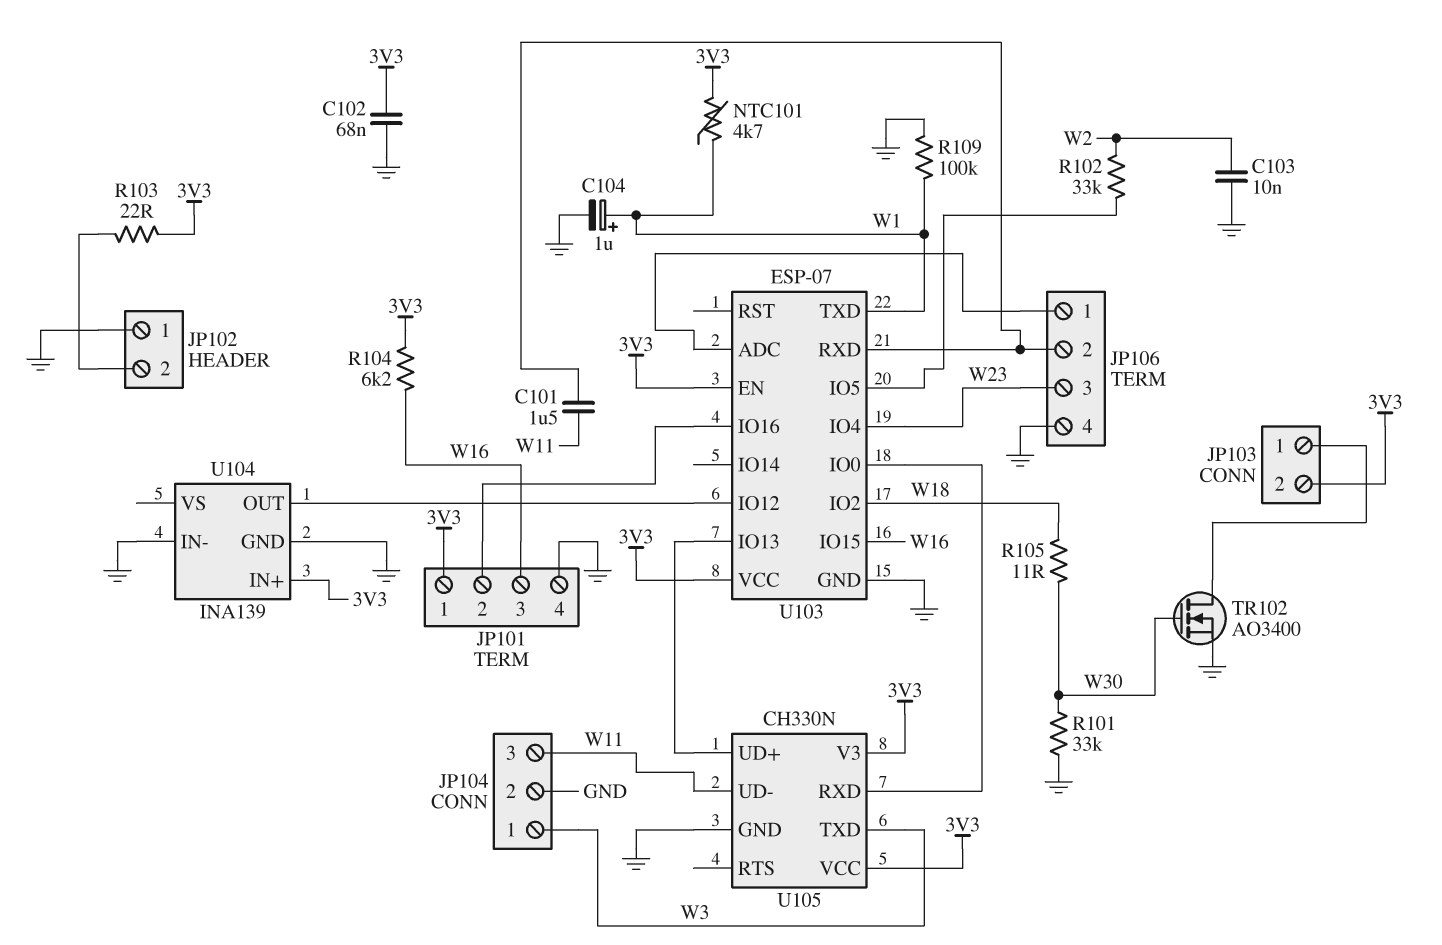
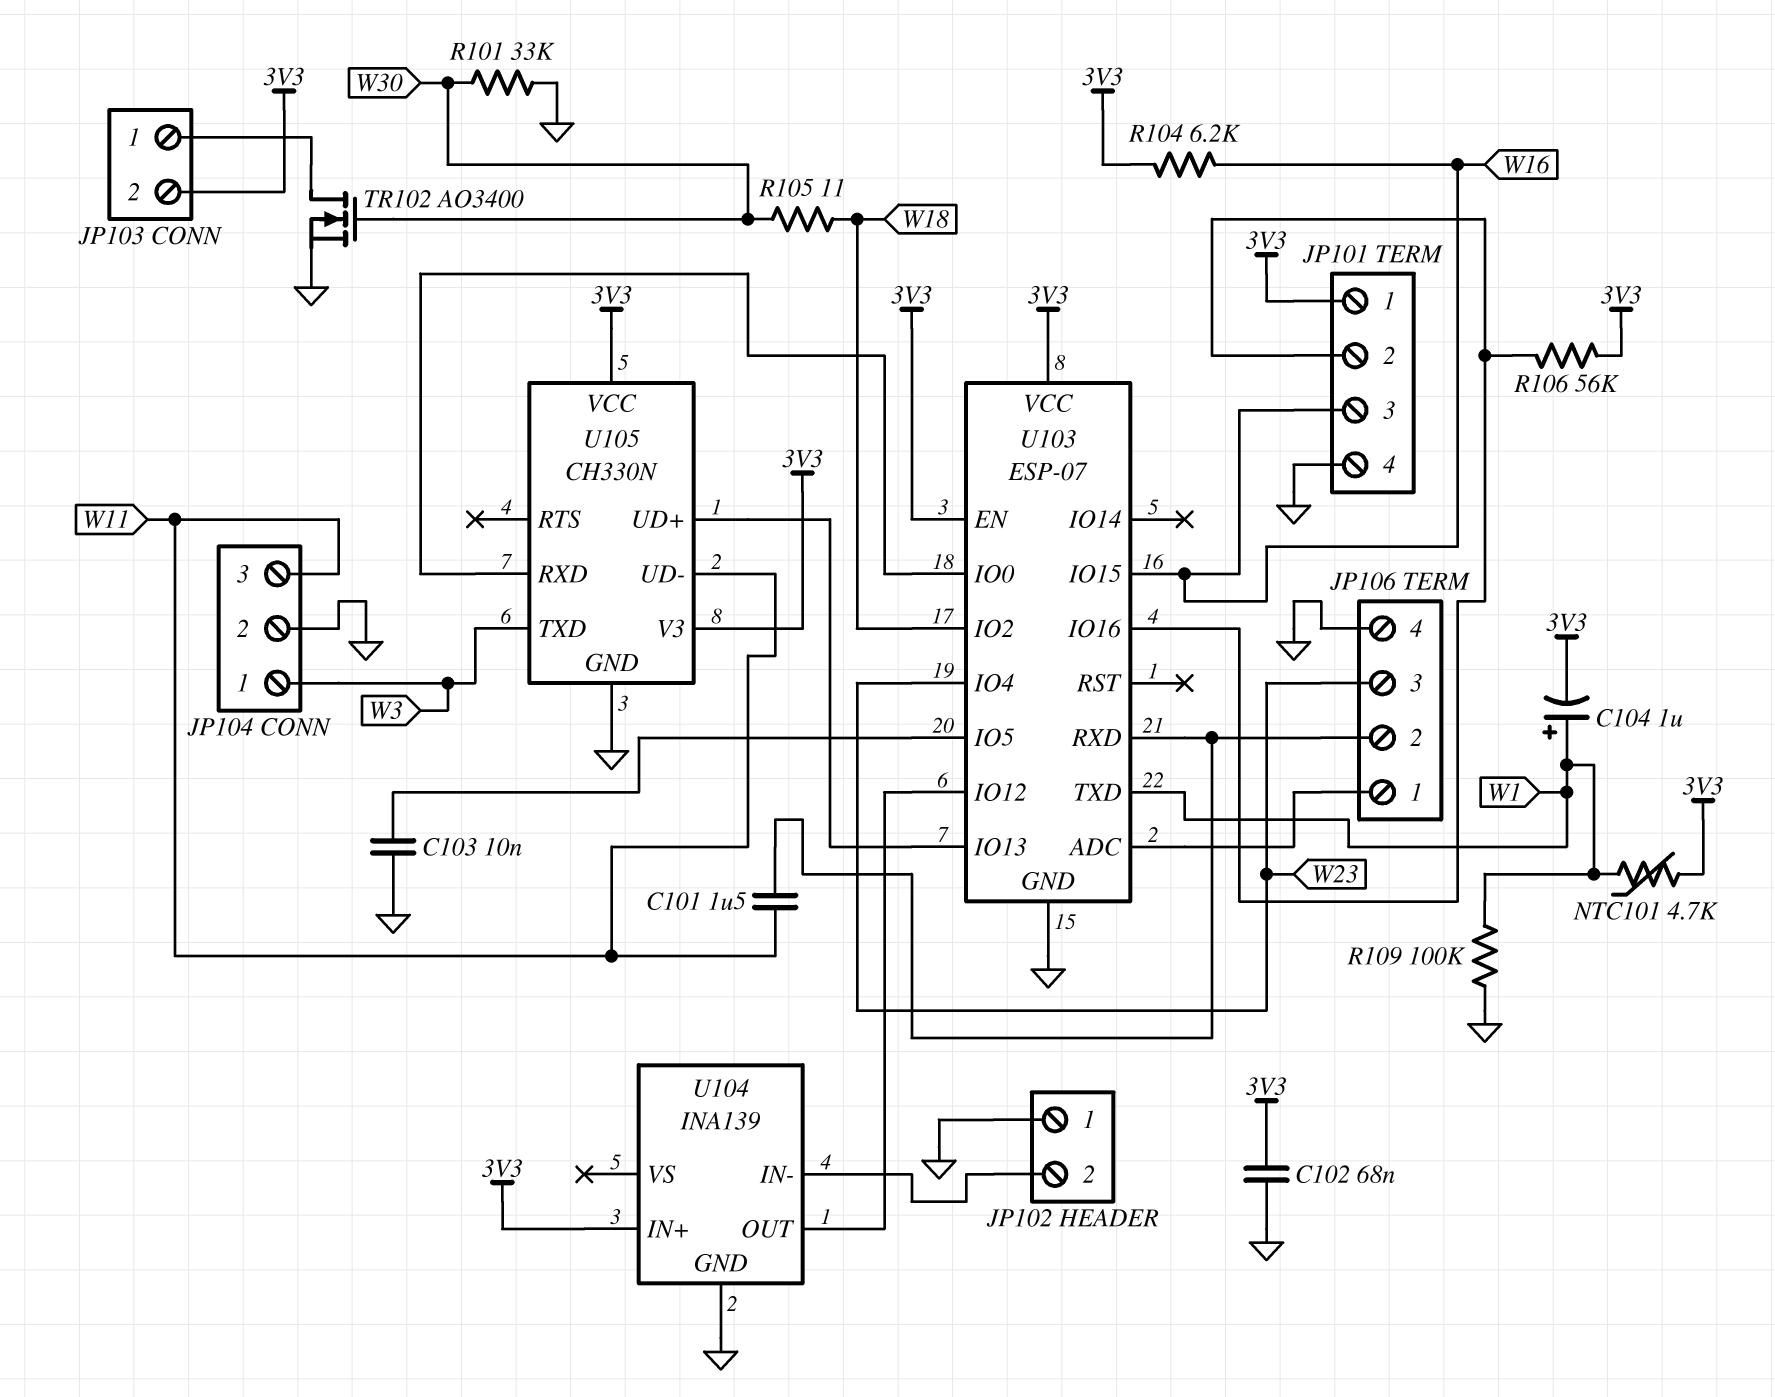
C103: 10nF (GND, W2) -> 10nF (GND, U103/IO5)
C104: 1uF (plus W1, minus GND) -> 1uF (plus W1, minus 3V3)
R102: 33k (U103/IO5, W2) -> none
R103: 22 (3V3, JP102/2) -> none
R106: none -> 56k (3V3, JP101/2)
U104 pin IN-: GND -> JP102/2

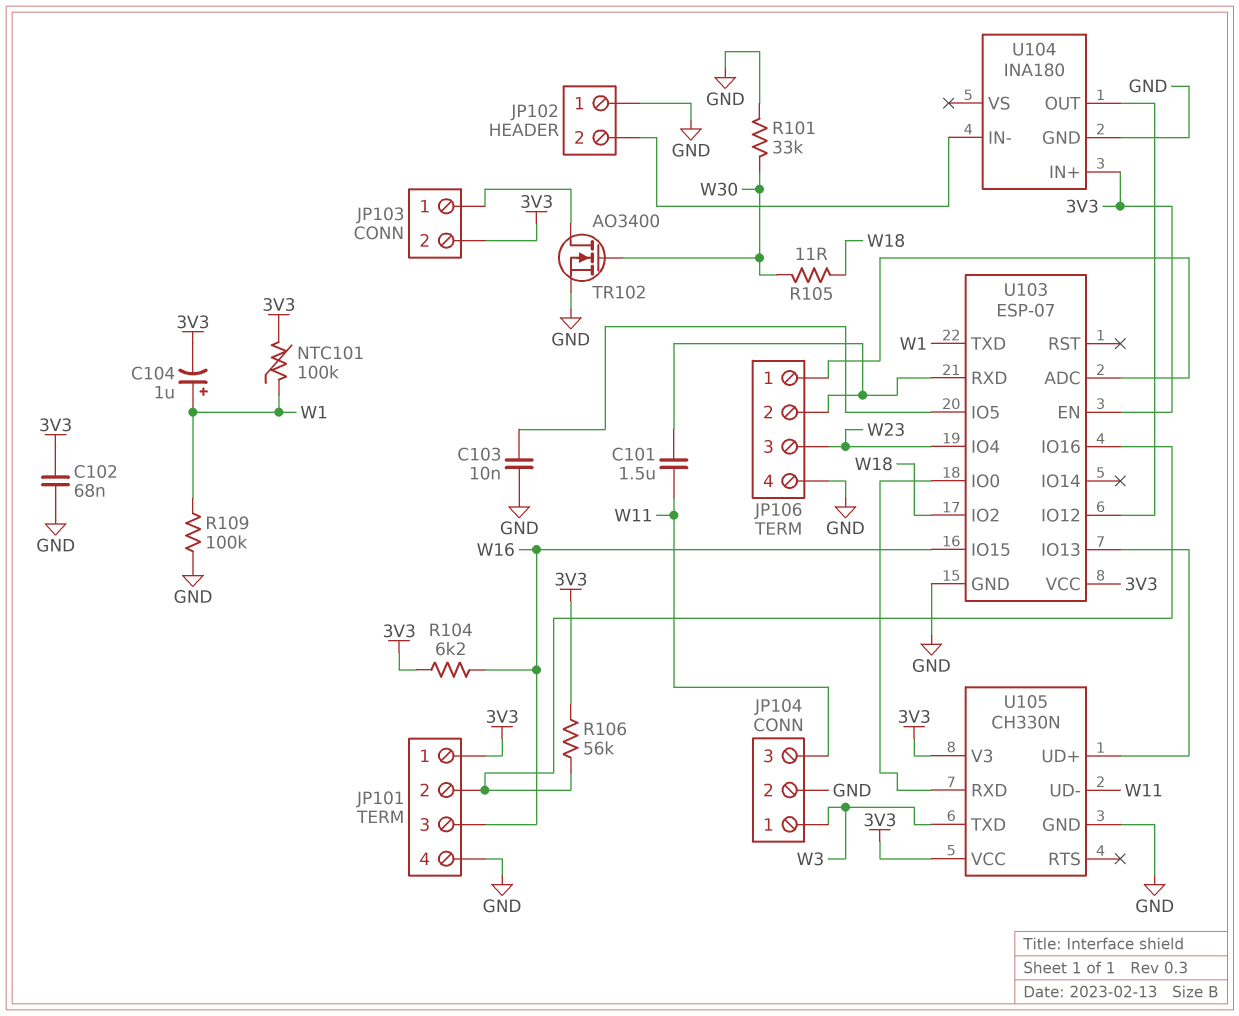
NTC101: 4.7k (3V3, W1) -> 100k (3V3, W1)
U104: INA139 -> INA180

